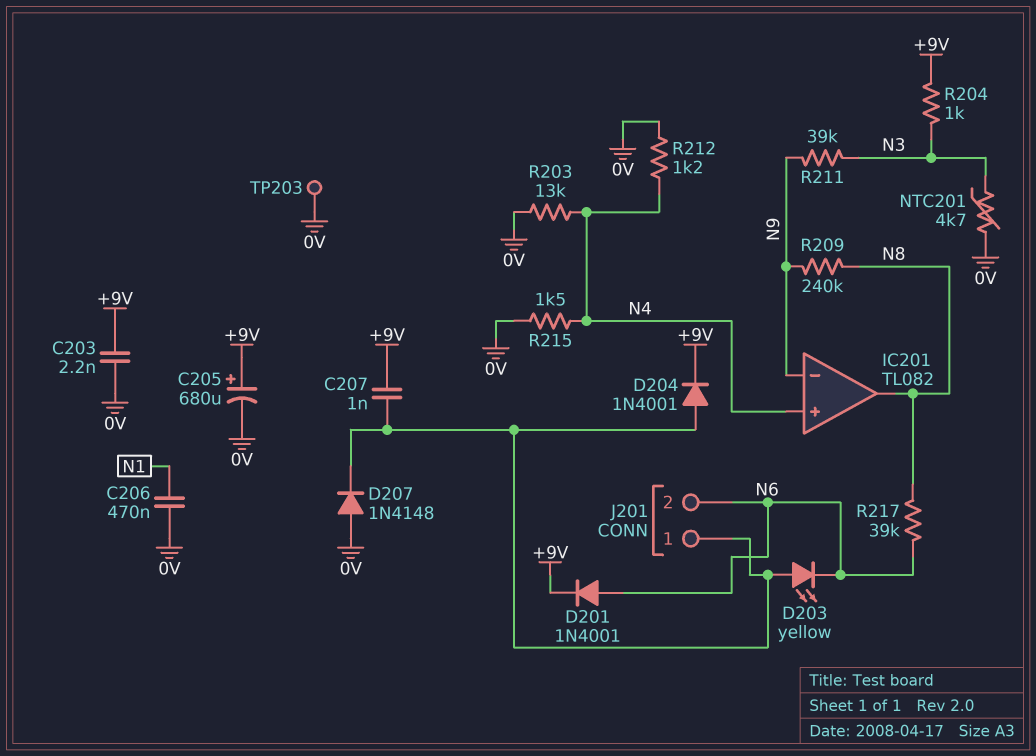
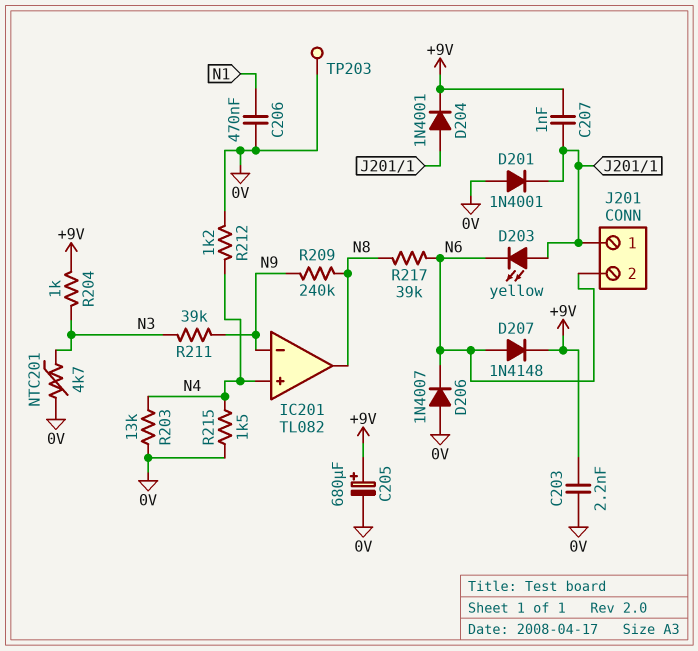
D201: diode 1N4001 (A N6, K +9V) -> diode 1N4001 (A 0V, K J201/1)
D206: none -> diode 1N4007 (A 0V, K N6)
D207: diode 1N4148 (A 0V, K J201/1) -> diode 1N4148 (A N6, K +9V)

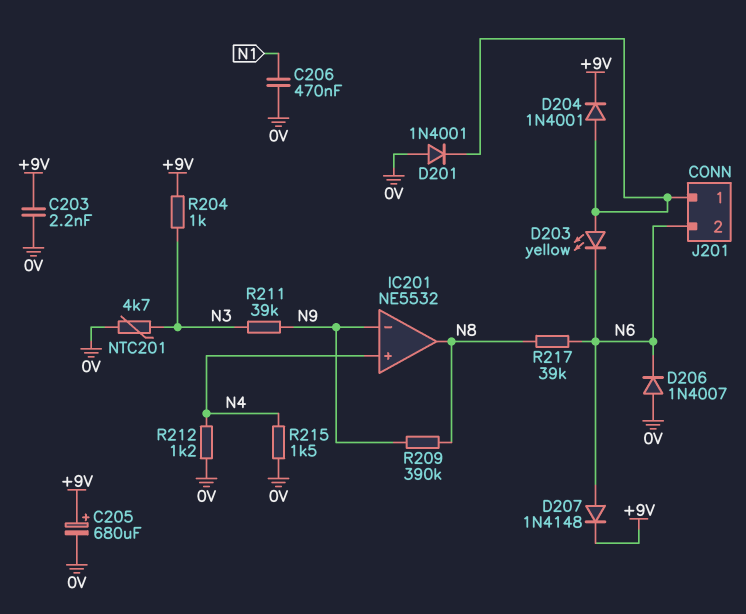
C207: 1nF (+9V, J201/1) -> none
IC201: TL082 -> NE5532
R203: 13k (0V, N4) -> none
R209: 240k (N8, N9) -> 390k (N8, N9)
TP203: test point (0V) -> none

